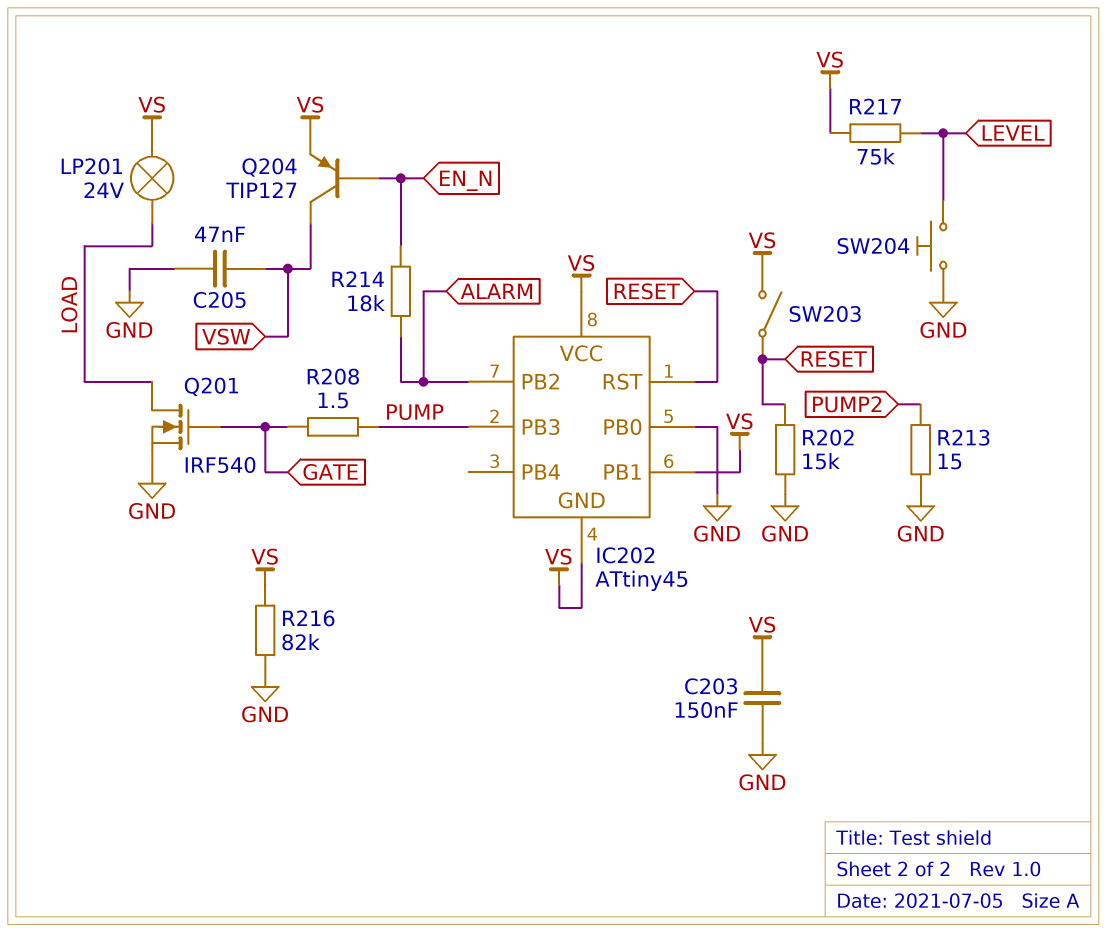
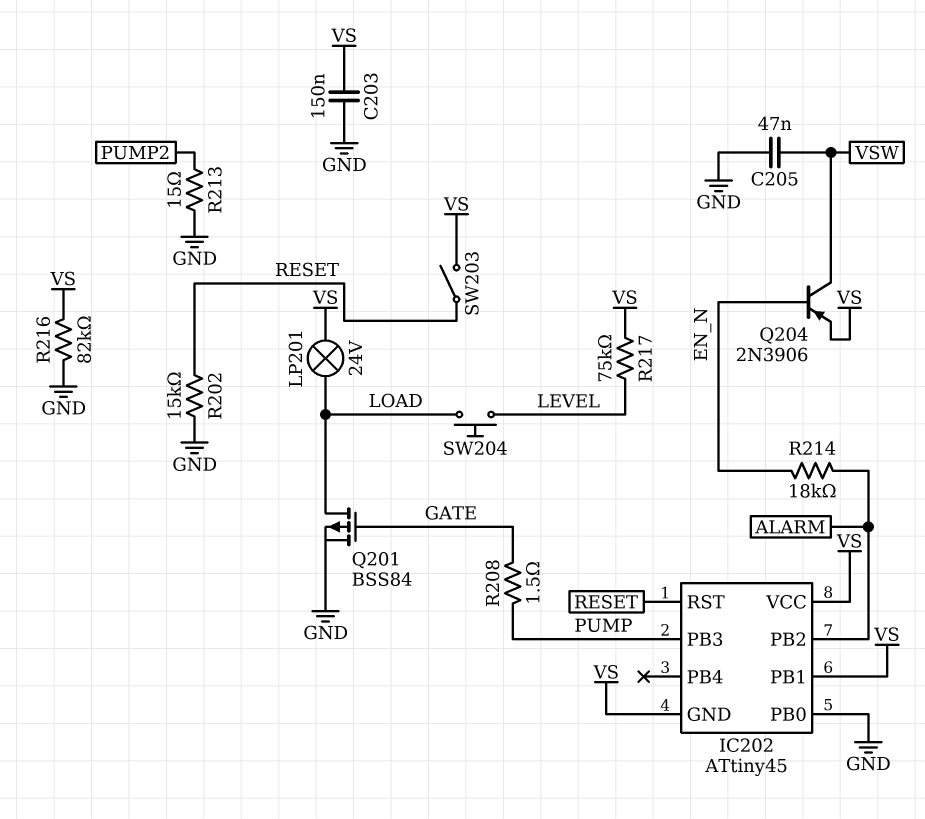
Q201: NMOS IRF540 (G GATE, D LOAD, S GND) -> PMOS BSS84 (G GATE, D LOAD, S GND)
Q204: PNP TIP127 (B EN_N, C VSW, E VS) -> PNP 2N3906 (B EN_N, C VSW, E VS)
SW204: button (GND, LEVEL) -> button (LEVEL, LOAD)

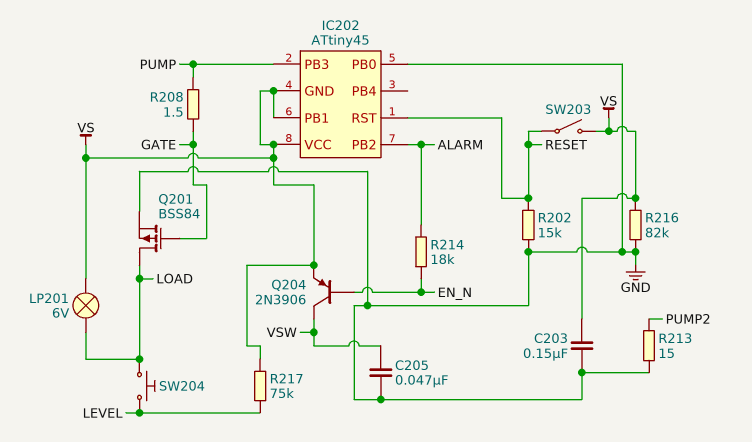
LP201: lamp 24V (LOAD, VS) -> lamp 6V (LOAD, VS)

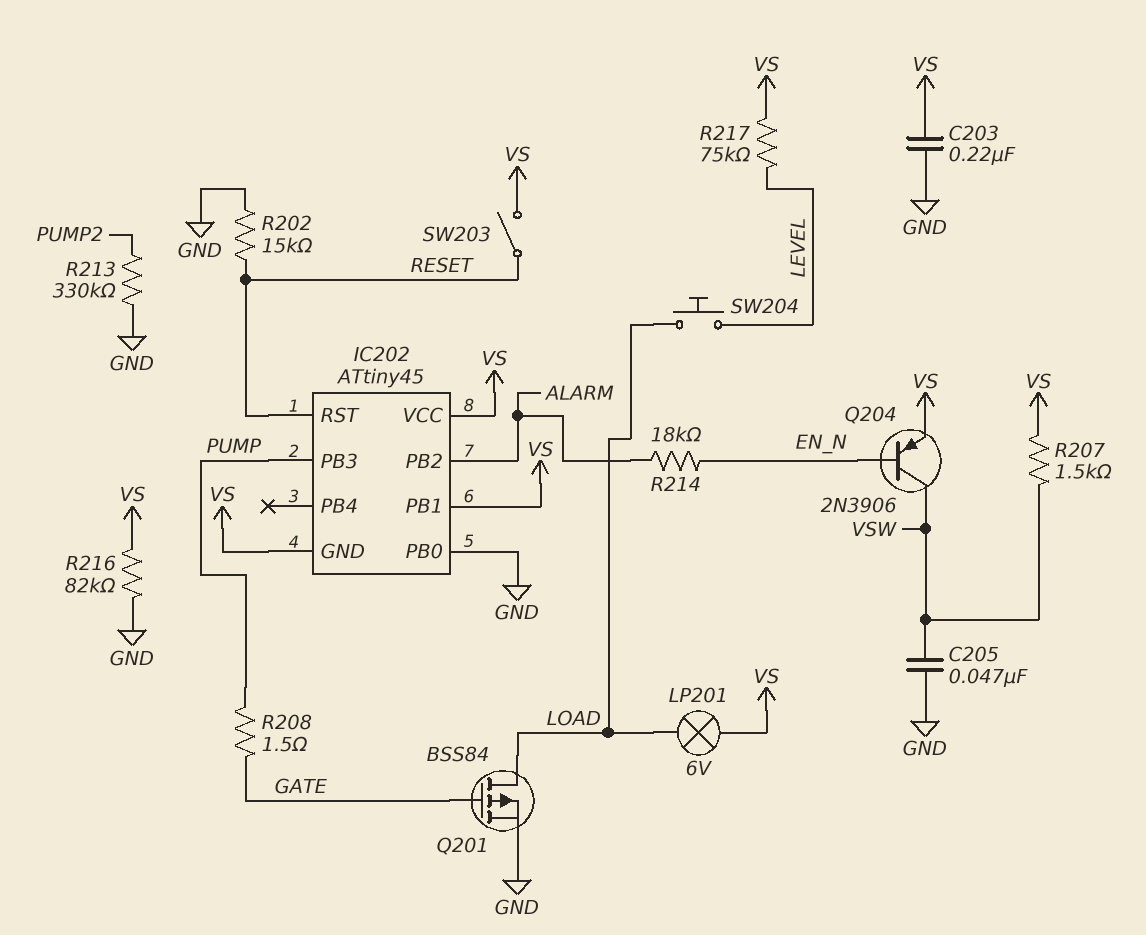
C203: 150nF (GND, VS) -> 220nF (GND, VS)
R207: none -> 1.5k (VS, VSW)
R213: 15 (GND, PUMP2) -> 330k (GND, PUMP2)

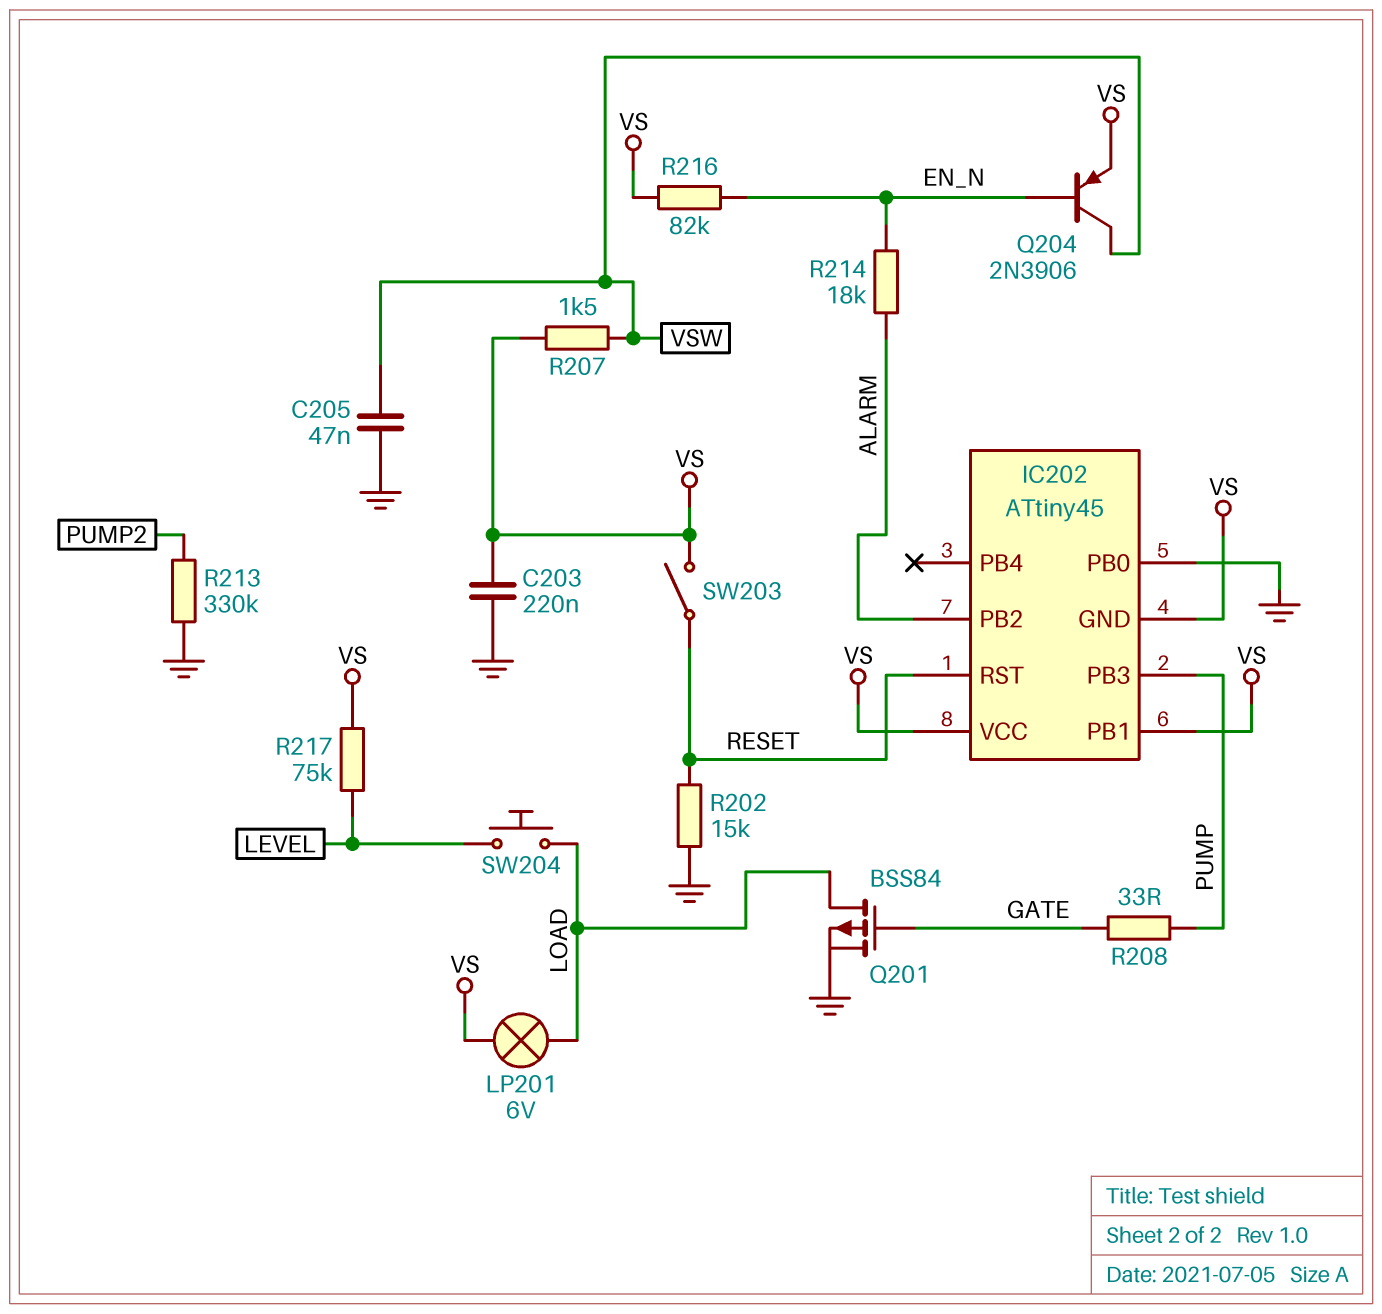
R208: 1.5 (GATE, PUMP) -> 33 (GATE, PUMP)
R216: 82k (GND, VS) -> 82k (EN_N, VS)

